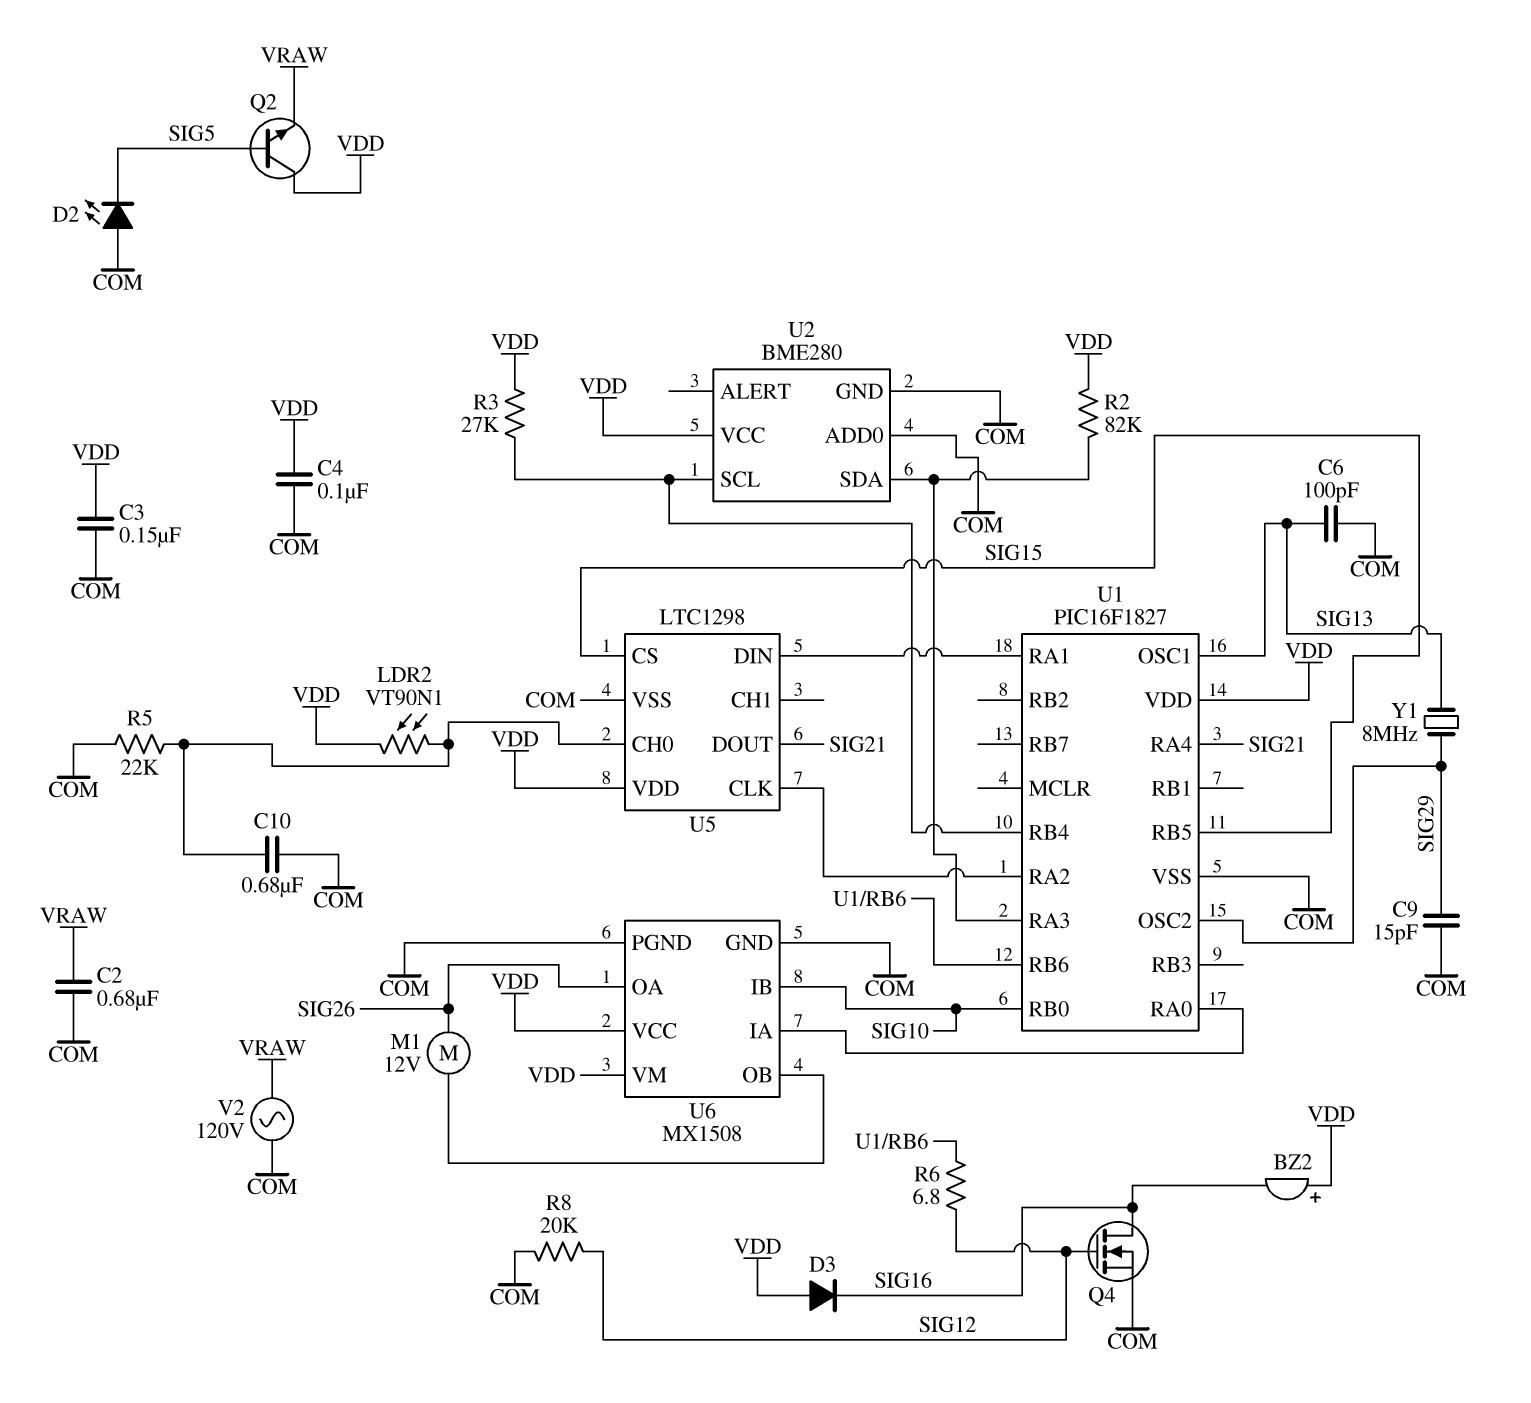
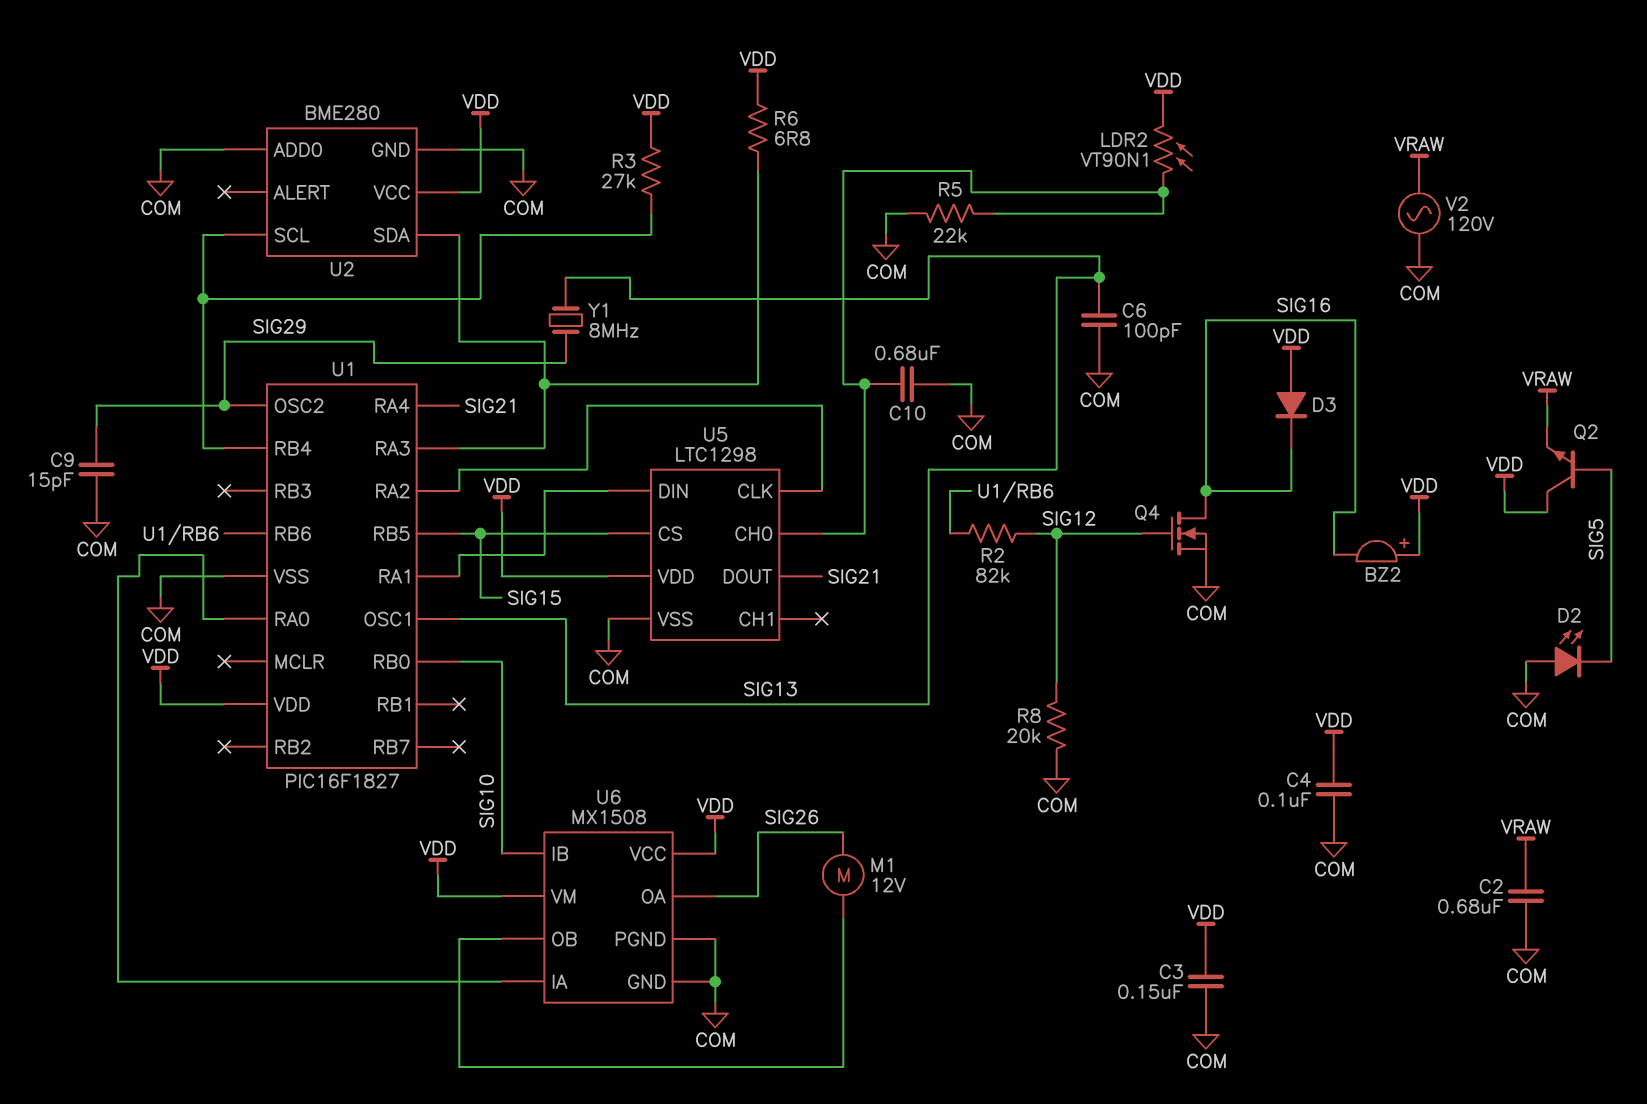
R2: 82k (U1/RA3, VDD) -> 82k (SIG12, U1/RB6)
R6: 6.8 (SIG12, U1/RB6) -> 6.8 (U1/RA3, VDD)

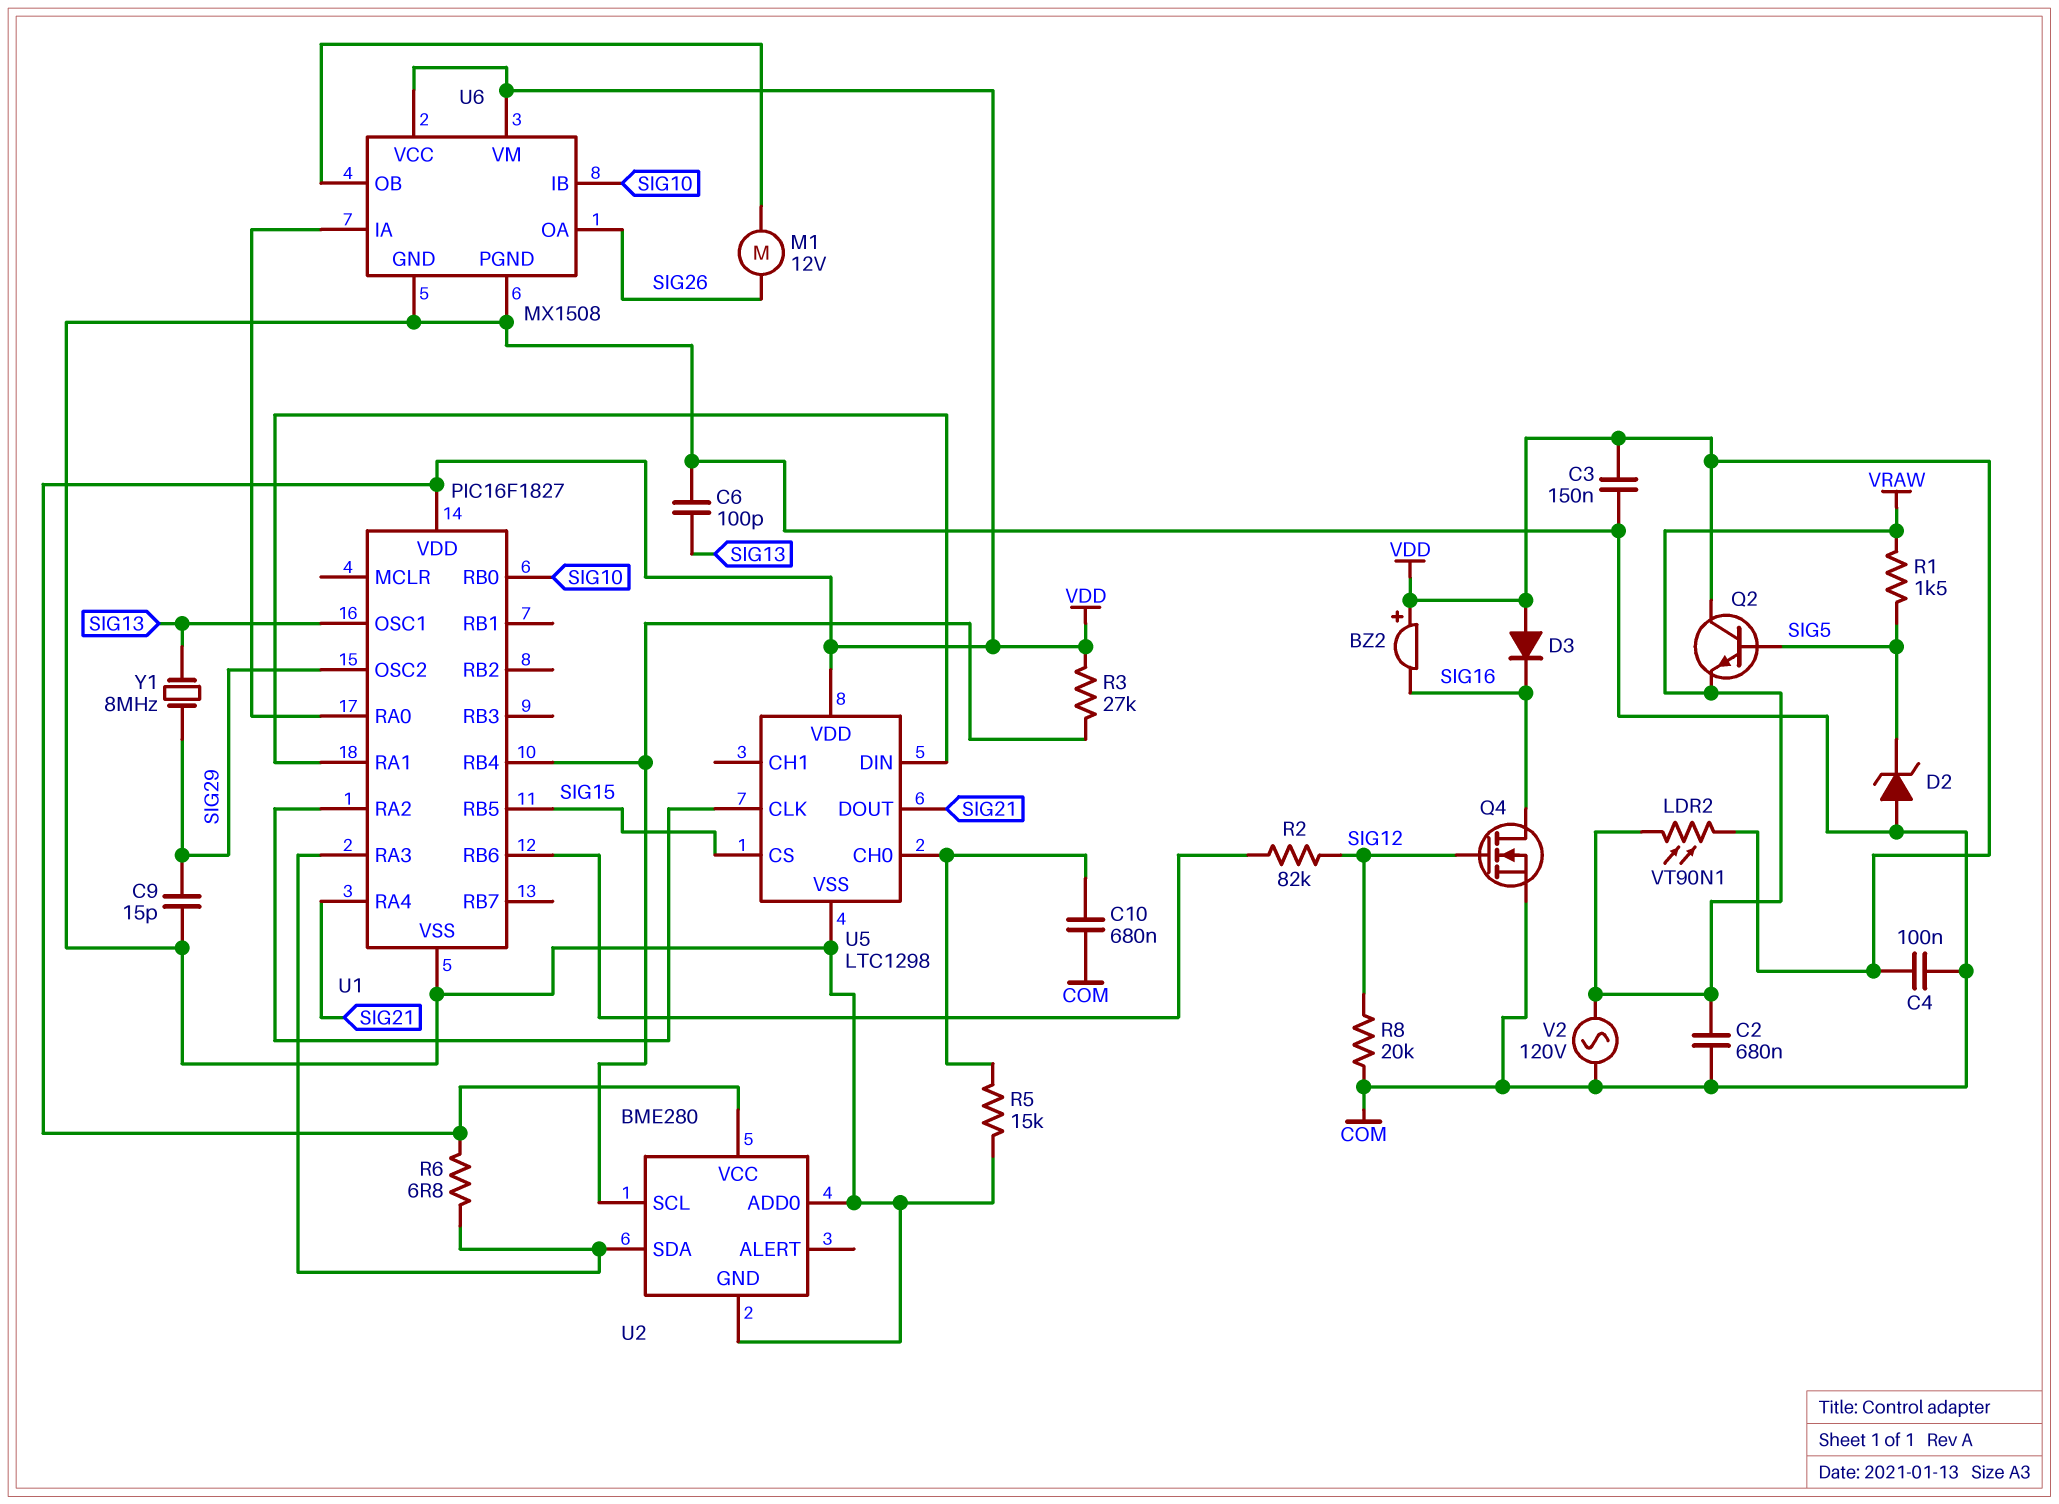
D2: LED (A COM, K SIG5) -> zener (A COM, K SIG5)
LDR2: VT90N1 (U5/CH0, VDD) -> VT90N1 (VDD, VRAW)
R1: none -> 1.5k (SIG5, VRAW)
R5: 22k (COM, U5/CH0) -> 15k (COM, U5/CH0)

